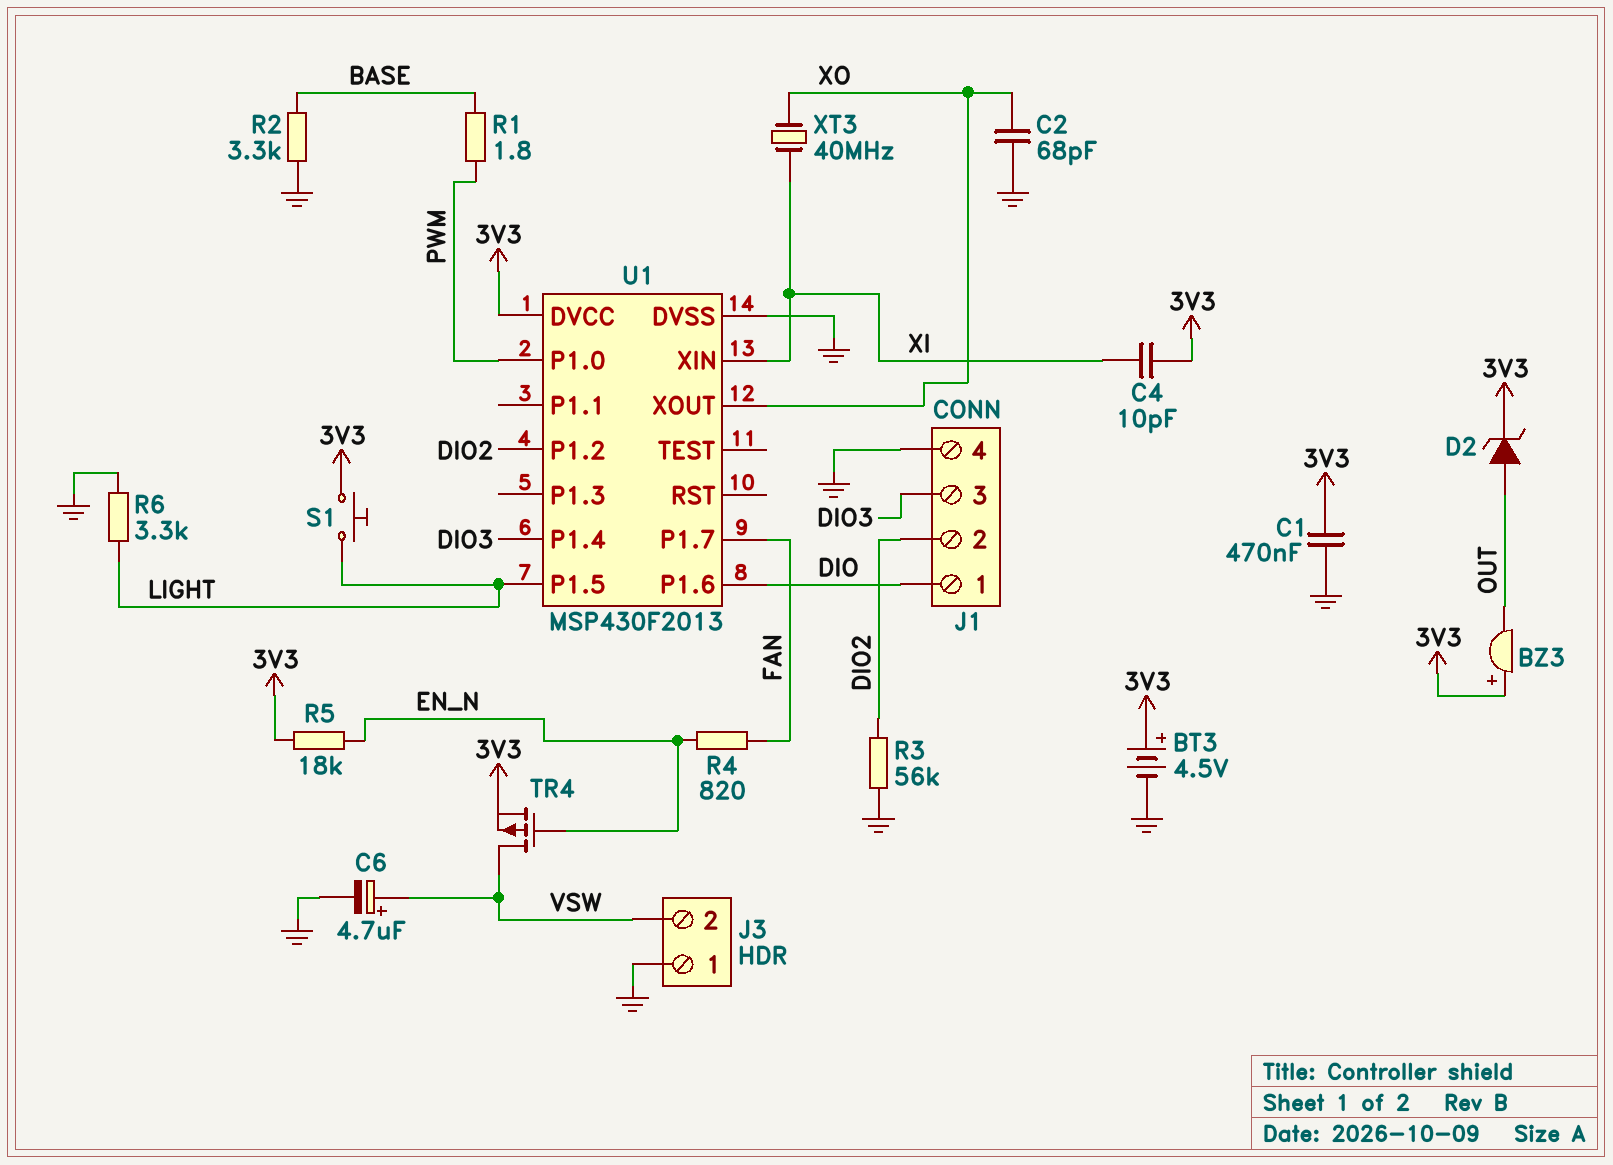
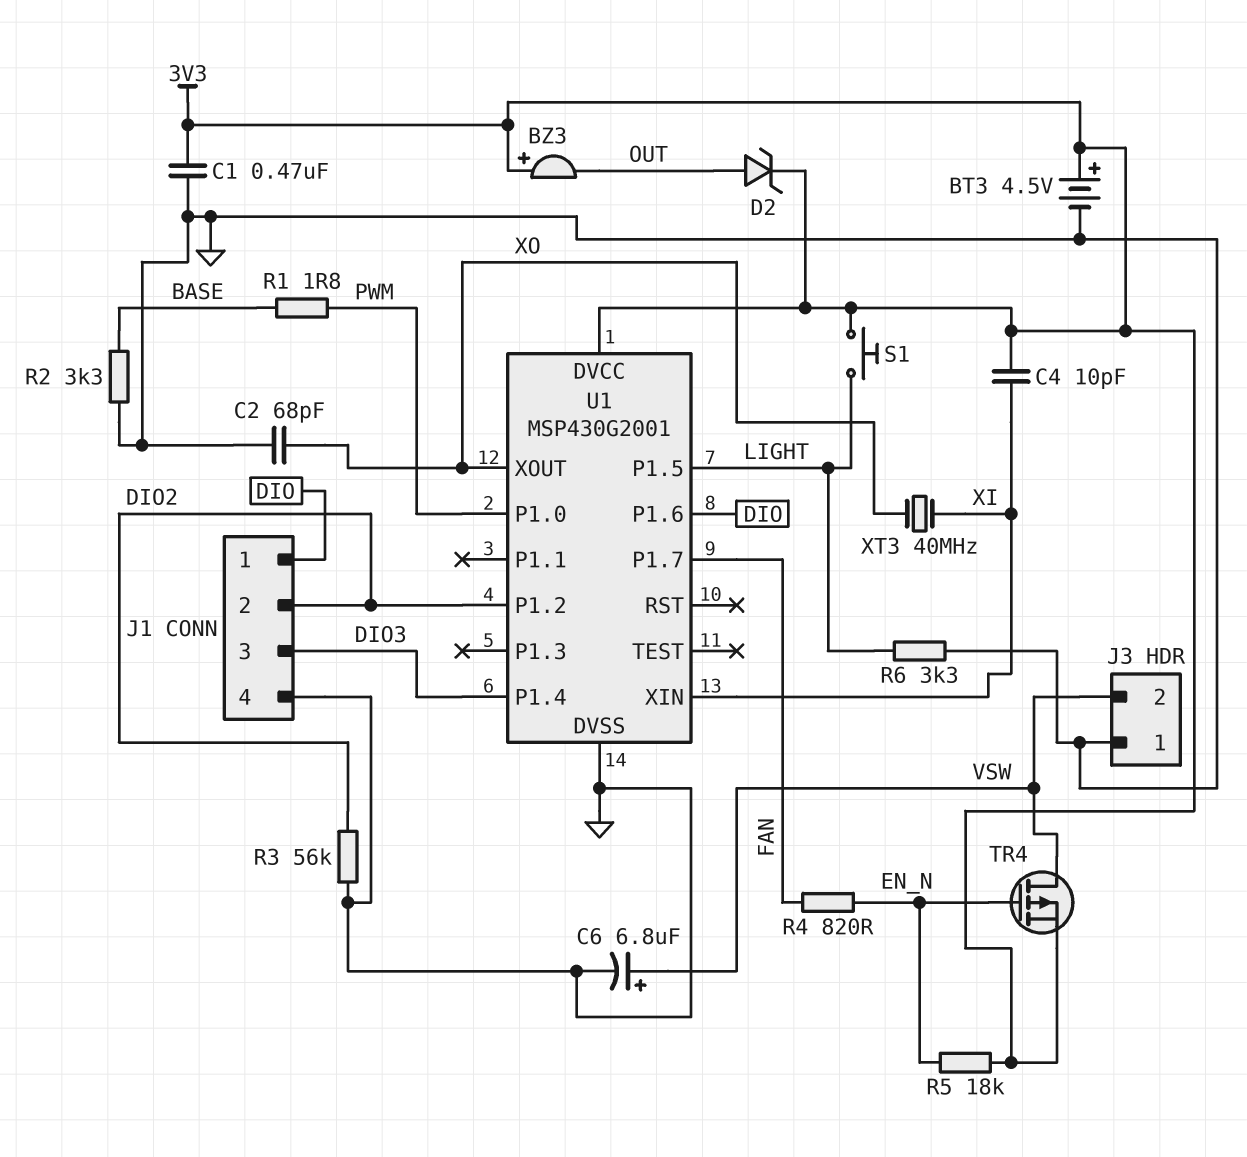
C6: 4.7uF (plus VSW, minus GND) -> 6.8uF (plus VSW, minus GND)
U1: MSP430F2013 -> MSP430G2001

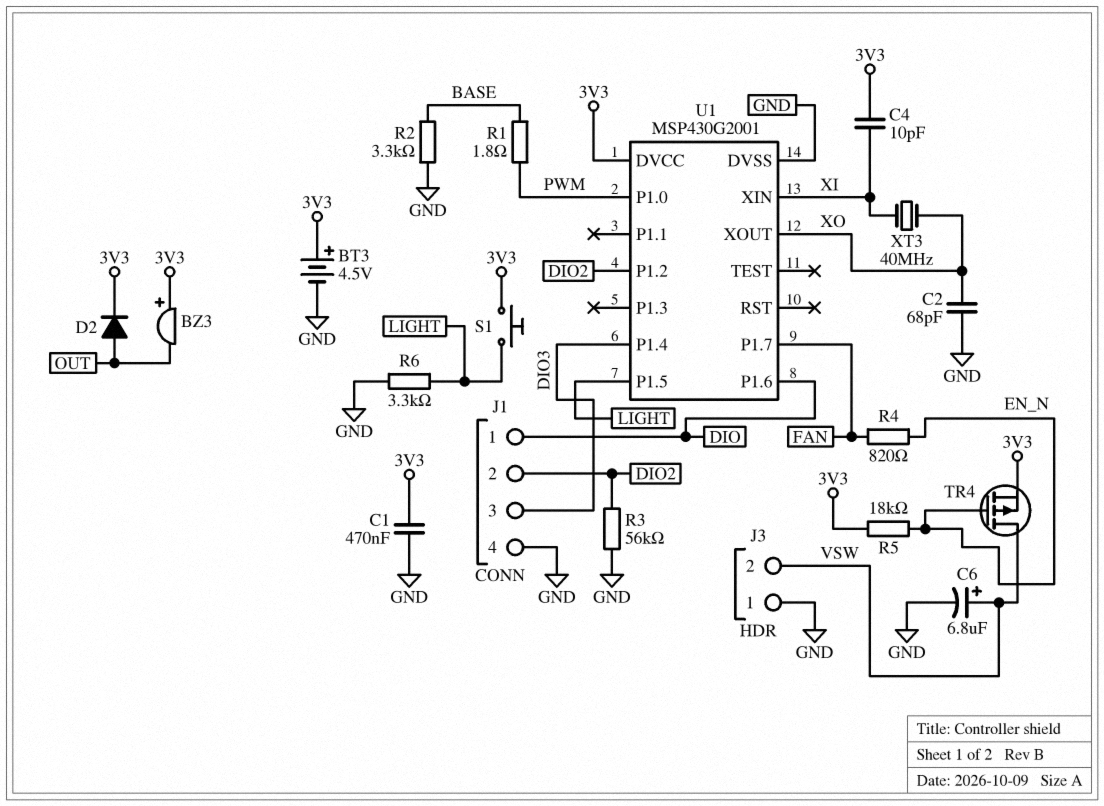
D2: zener (A OUT, K 3V3) -> diode (A OUT, K 3V3)

